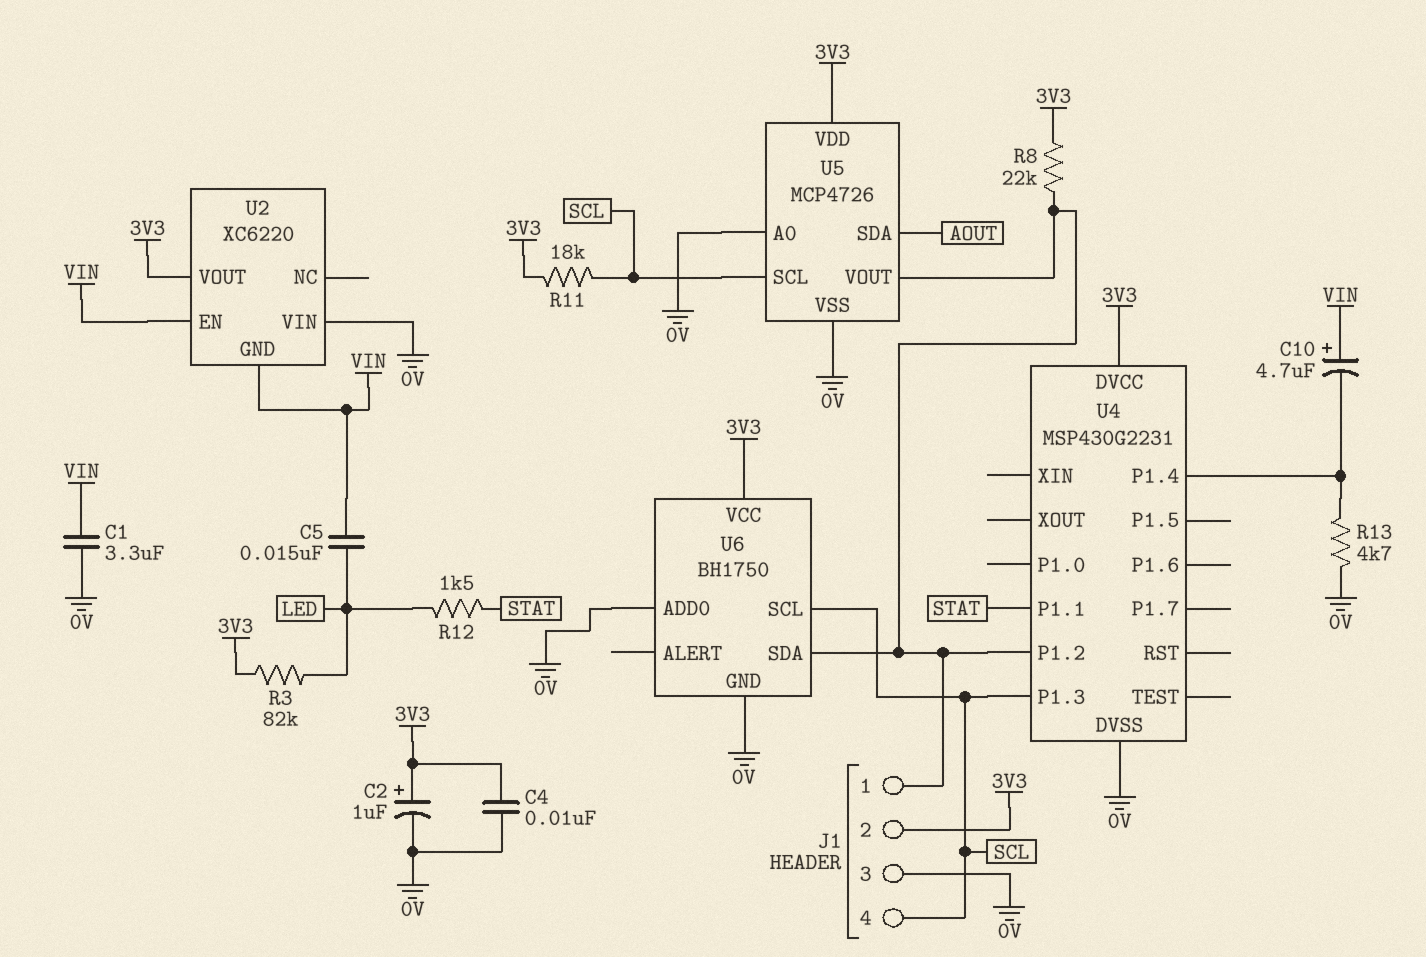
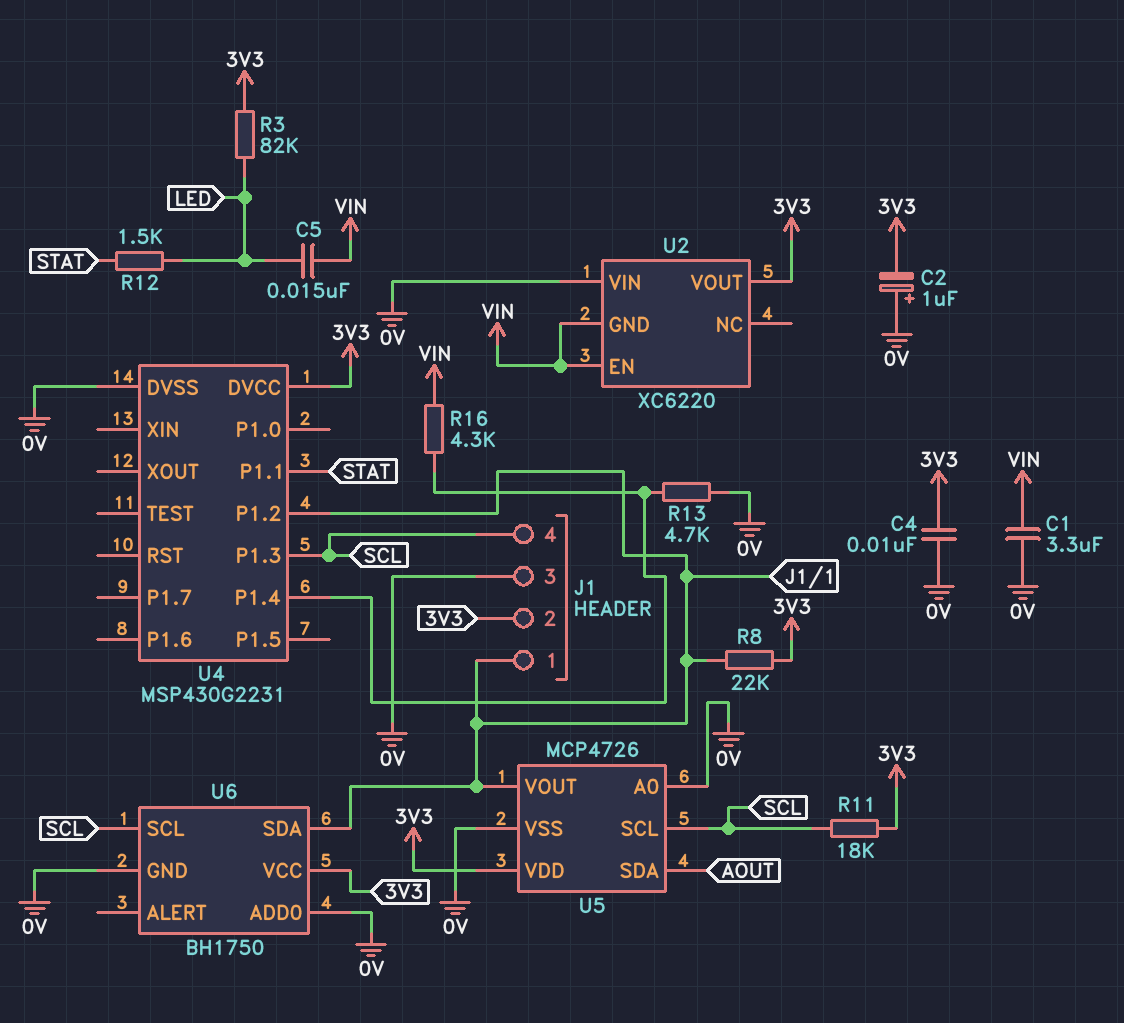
C2: 1uF (plus 3V3, minus 0V) -> 1uF (plus 0V, minus 3V3)
C10: 4.7uF (plus VIN, minus U4/P1.4) -> none
R16: none -> 4.3k (U4/P1.4, VIN)

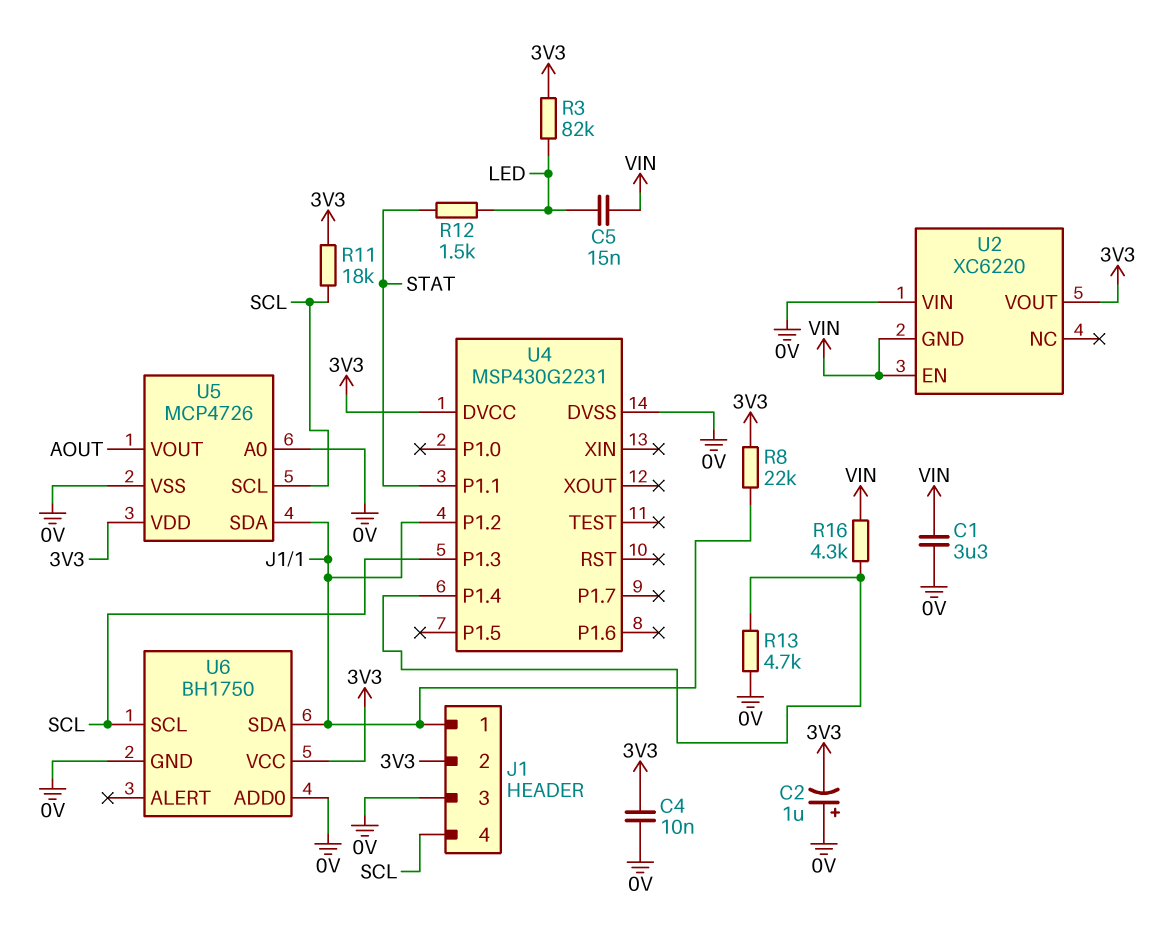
U5 pin SDA: AOUT -> J1/1
U5 pin VOUT: J1/1 -> AOUT

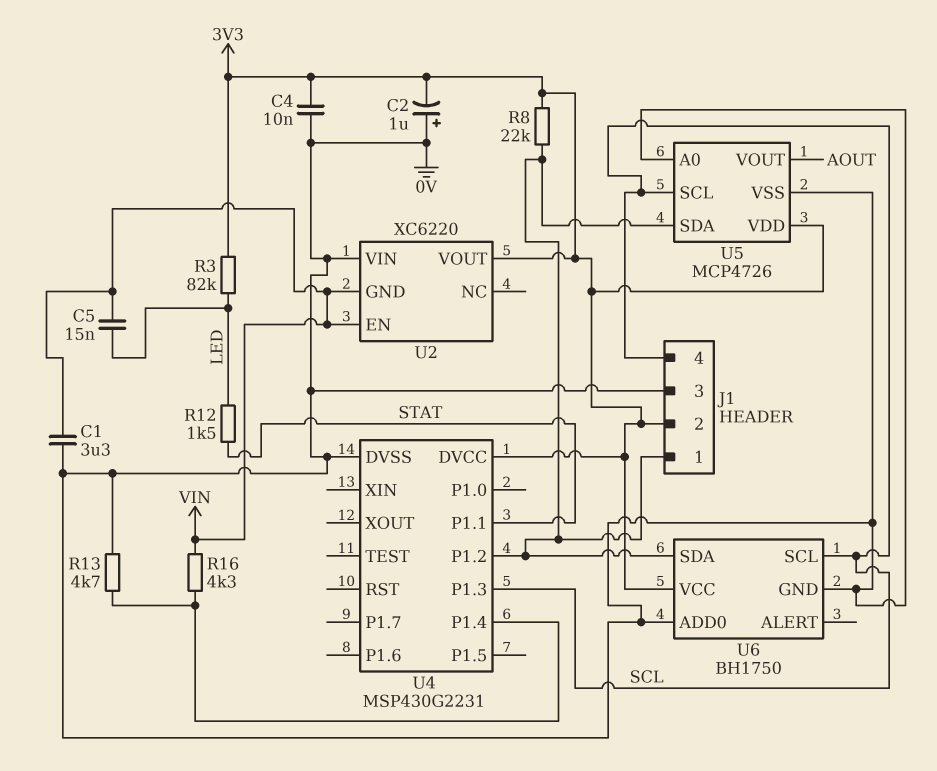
R11: 18k (3V3, SCL) -> none

